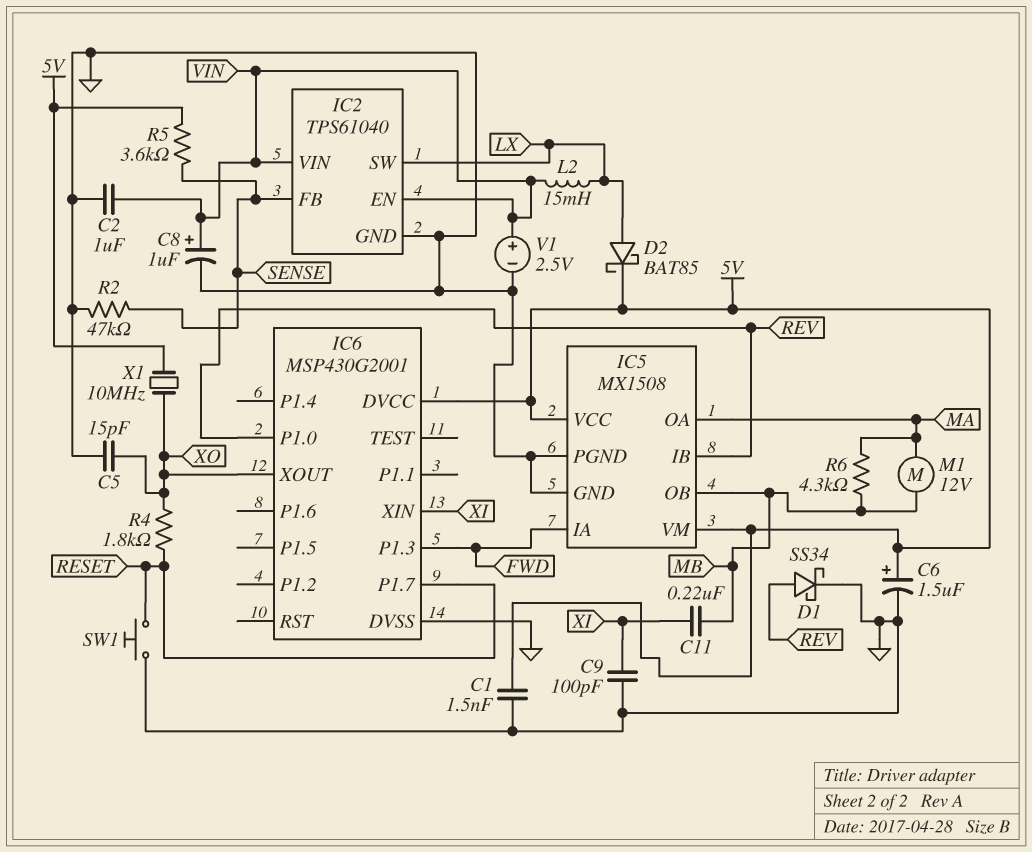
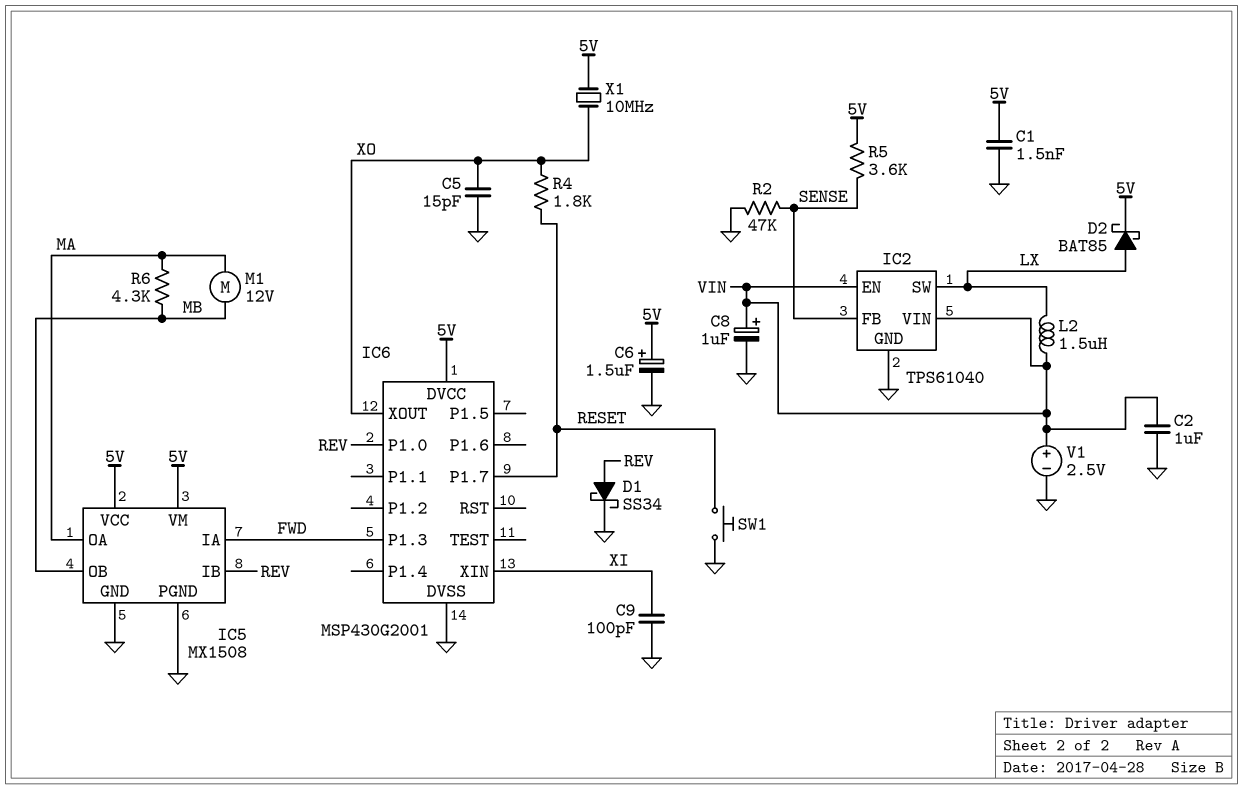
C11: 220nF (MB, XI) -> none
L2: 15mH (LX, VIN) -> 1.5uH (LX, VIN)

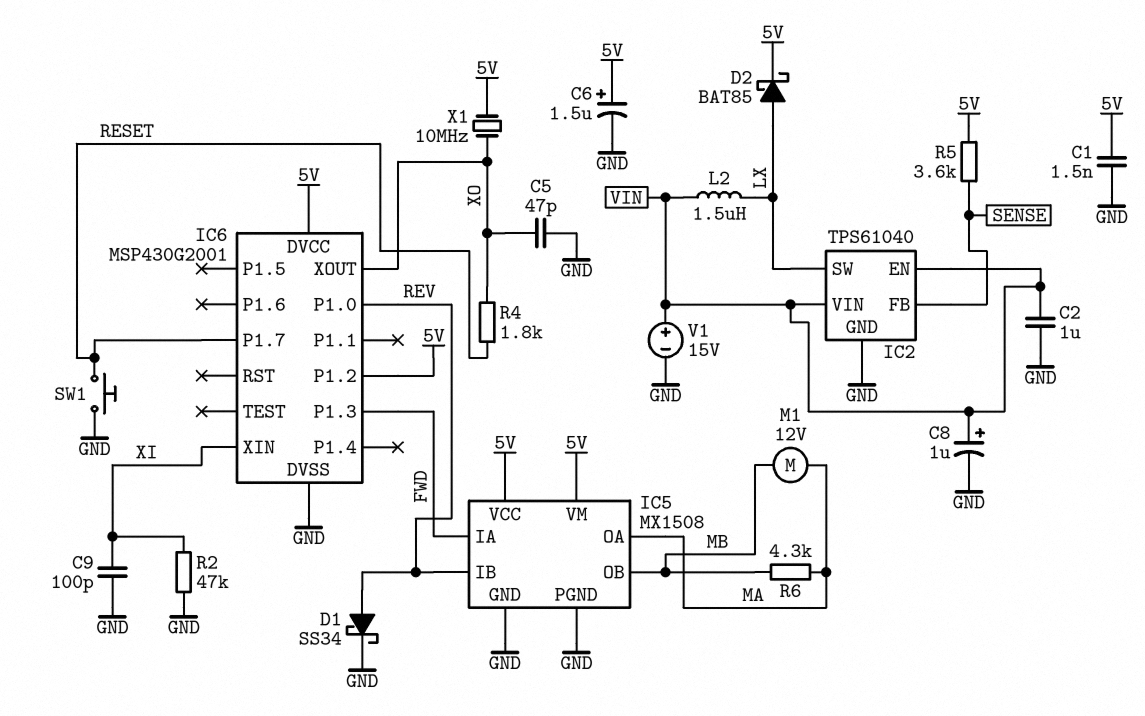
C5: 15pF (GND, XO) -> 47pF (GND, XO)
IC6 pin P1.2: none -> 5V
R2: 47k (GND, SENSE) -> 47k (GND, XI)
V1: 2.5V (plus VIN, minus GND) -> 15V (plus VIN, minus GND)

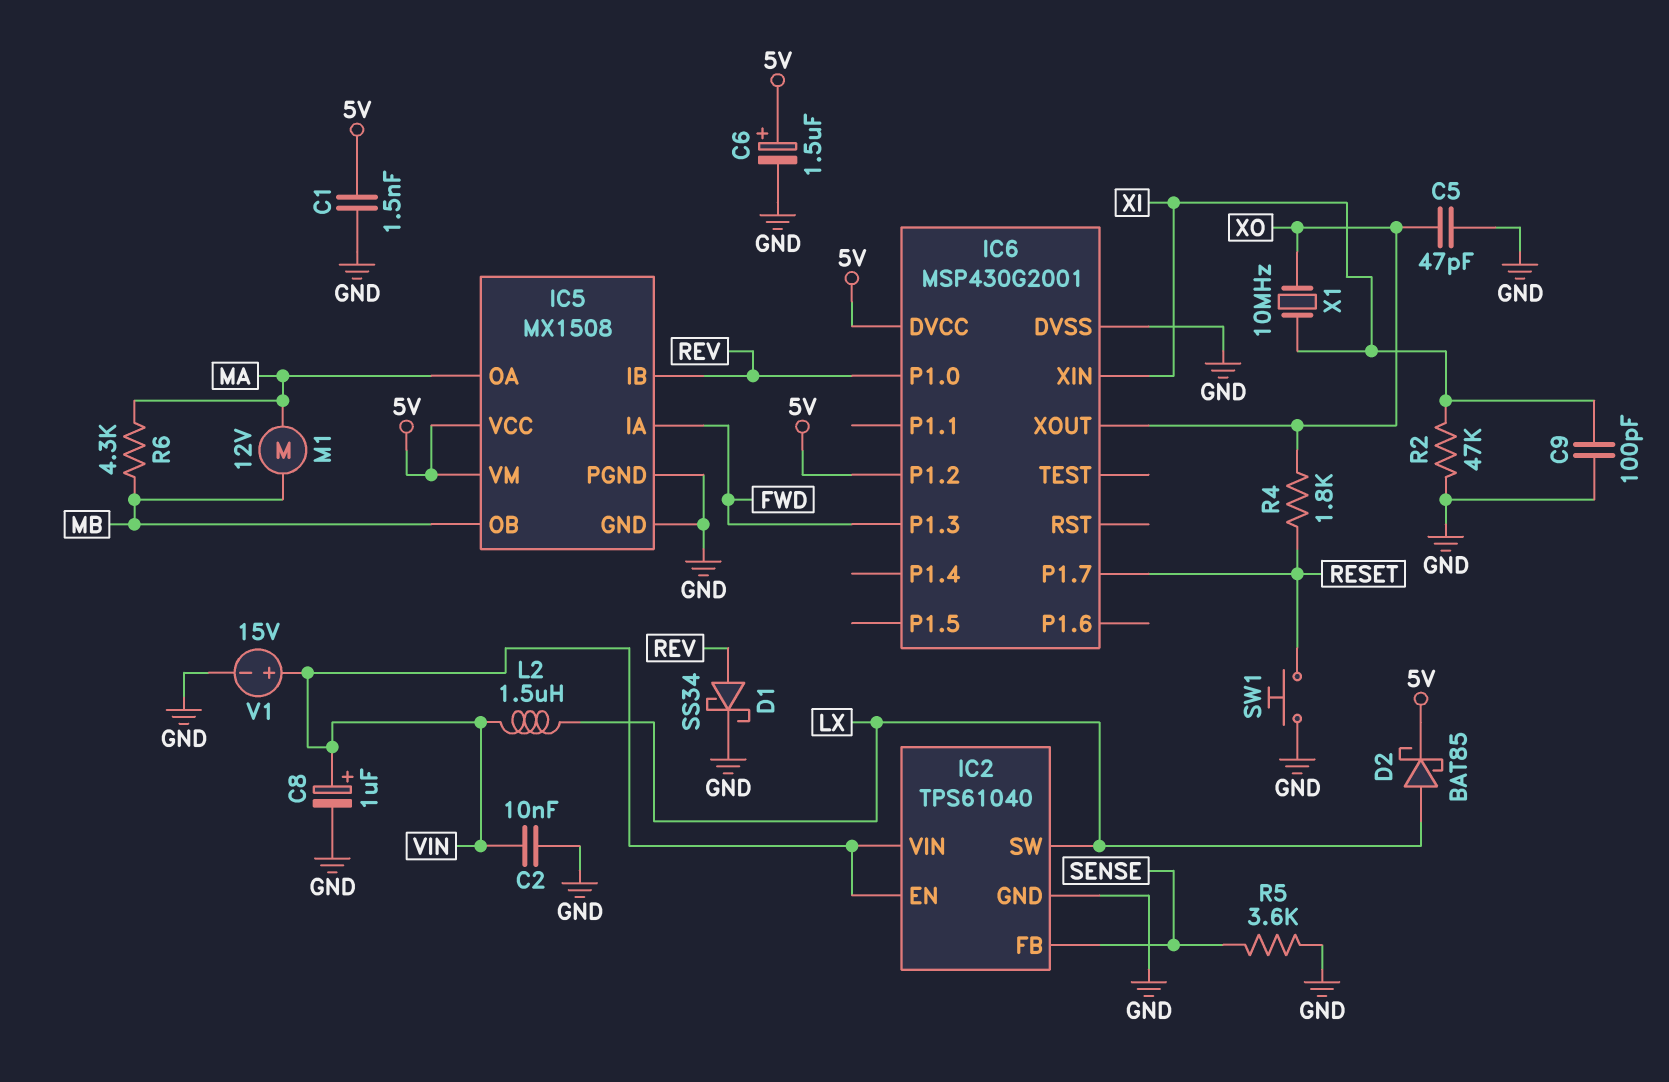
C2: 1uF (GND, VIN) -> 10nF (GND, VIN)
R5: 3.6k (5V, SENSE) -> 3.6k (GND, SENSE)
X1: 10MHz (5V, XO) -> 10MHz (XI, XO)

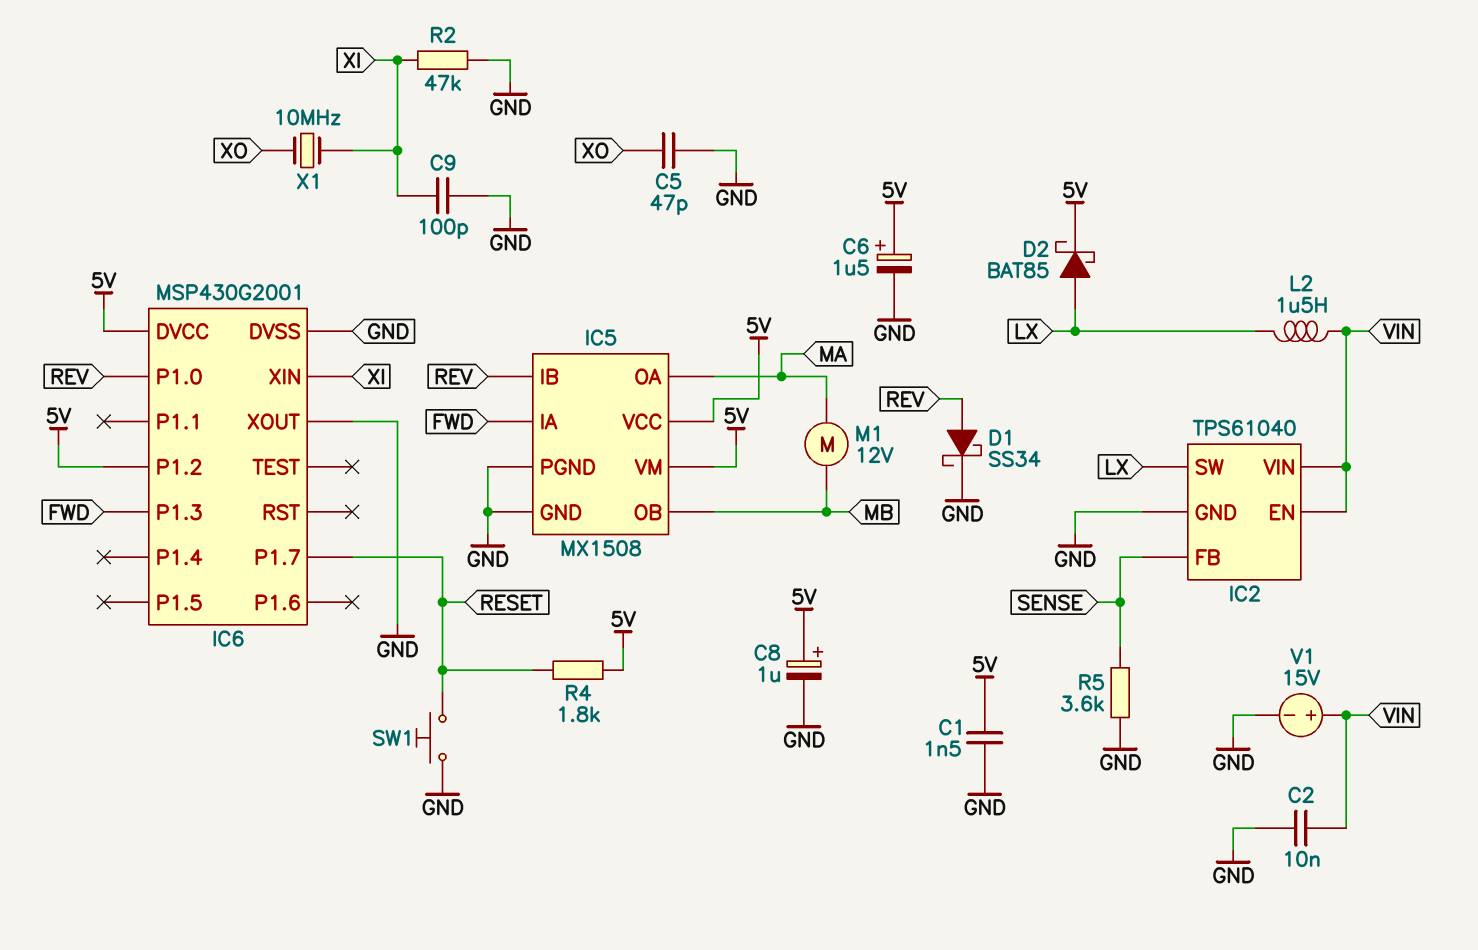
C8: 1uF (plus VIN, minus GND) -> 1uF (plus 5V, minus GND)
IC6 pin XOUT: XO -> GND
R4: 1.8k (RESET, XO) -> 1.8k (5V, RESET)
R6: 4.3k (MA, MB) -> none

